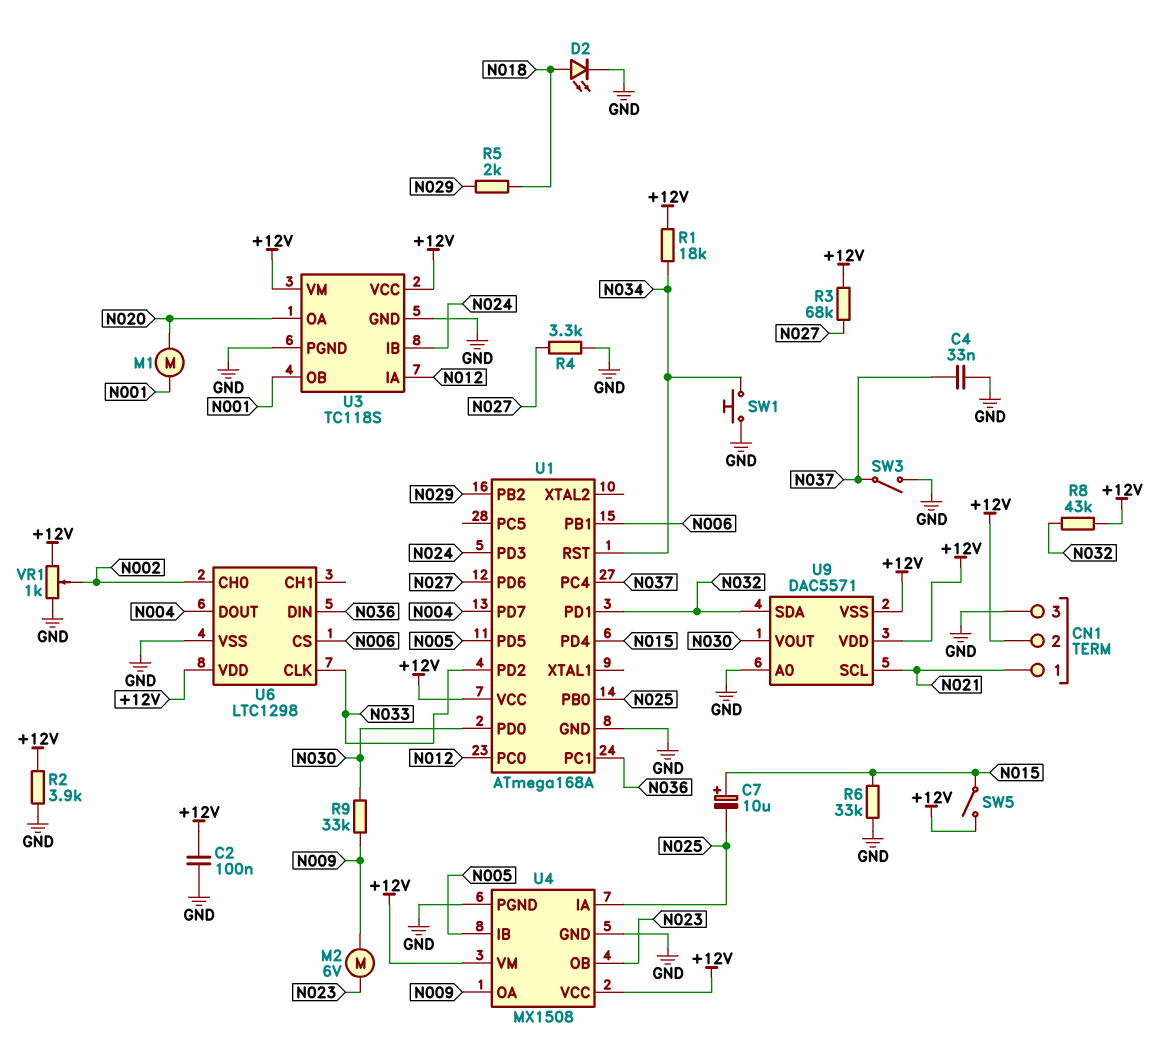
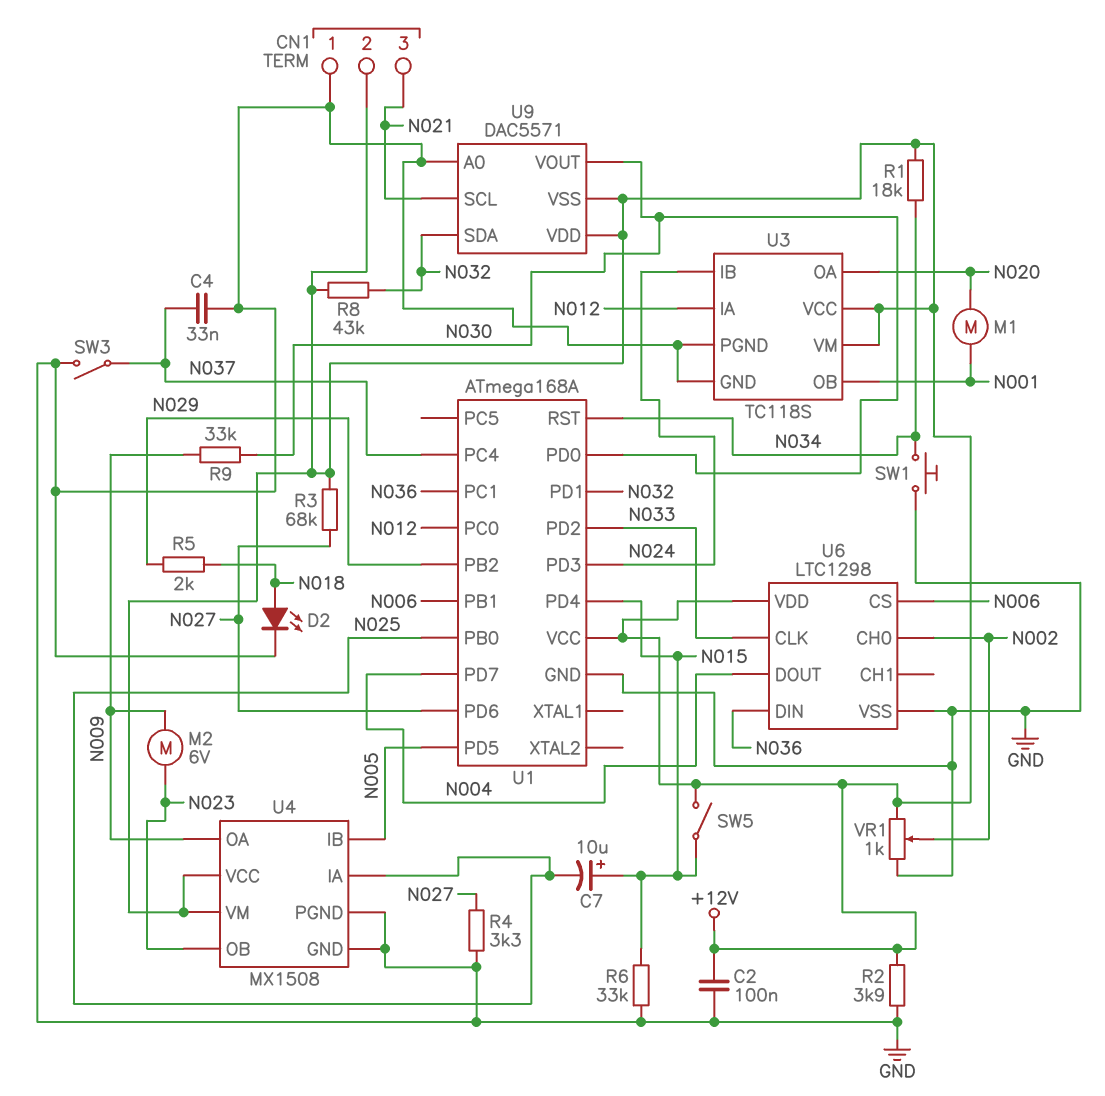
CN1 pin 1: N021 -> GND
CN1 pin 3: GND -> N021

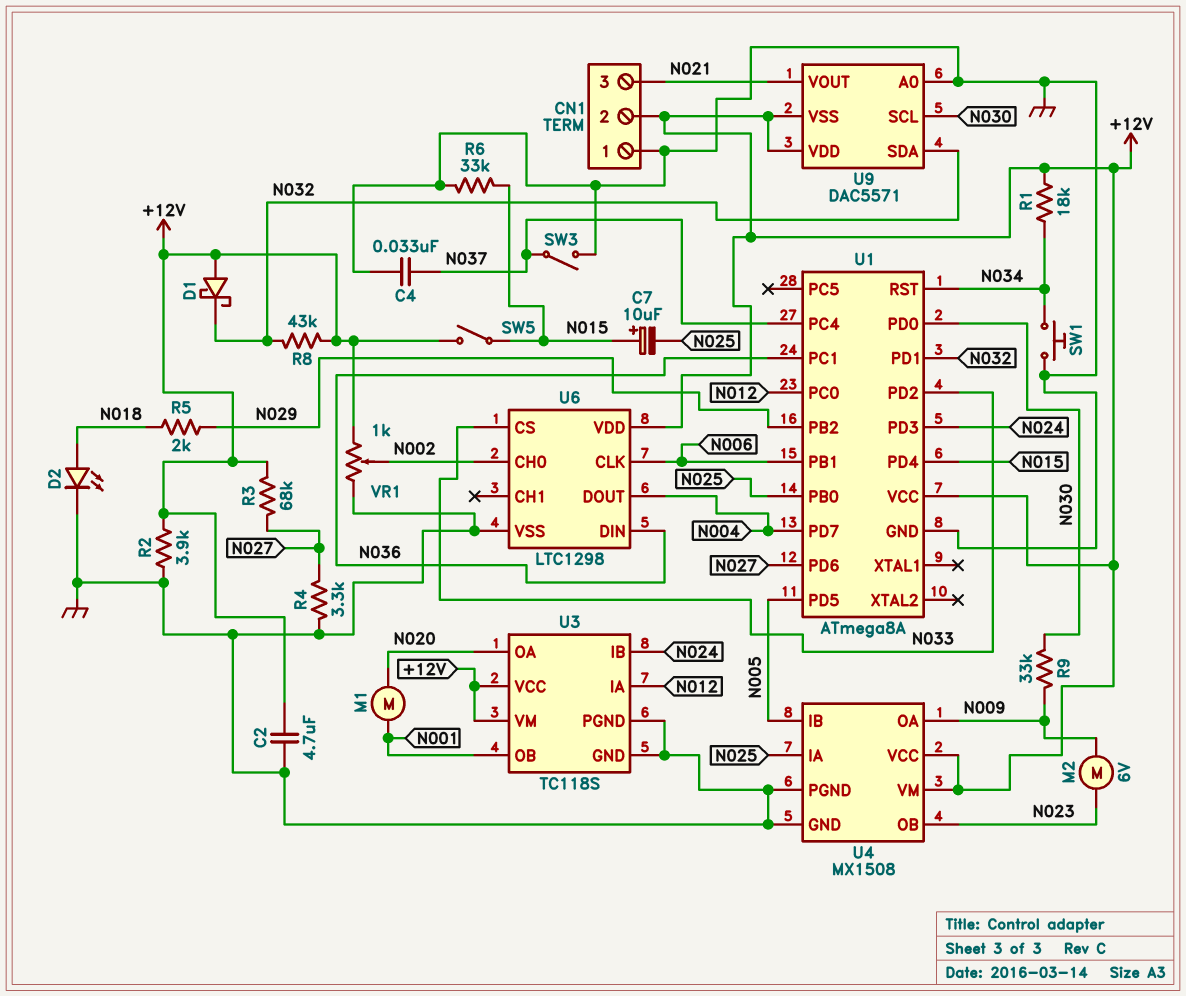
C2: 100nF (+12V, GND) -> 4.7uF (+12V, GND)
D1: none -> schottky (A +12V, K N032)
U1: ATmega168A -> ATmega8A
U6 pin CLK: N033 -> N006
U6 pin CS: N006 -> N033
U9 pin SCL: N021 -> N030
U9 pin VOUT: N030 -> N021

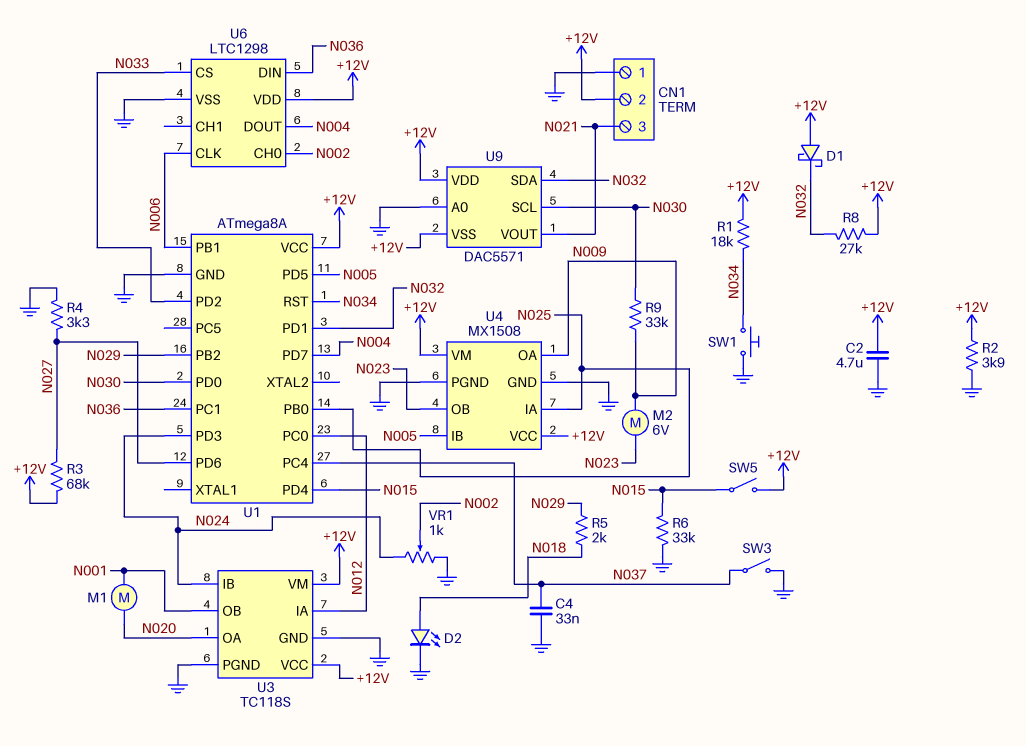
C7: 10uF (plus N015, minus N025) -> none
R8: 43k (+12V, N032) -> 27k (+12V, N032)
VR1: 1k (+12V, GND, wiper N002) -> 1k (GND, N024, wiper N002)

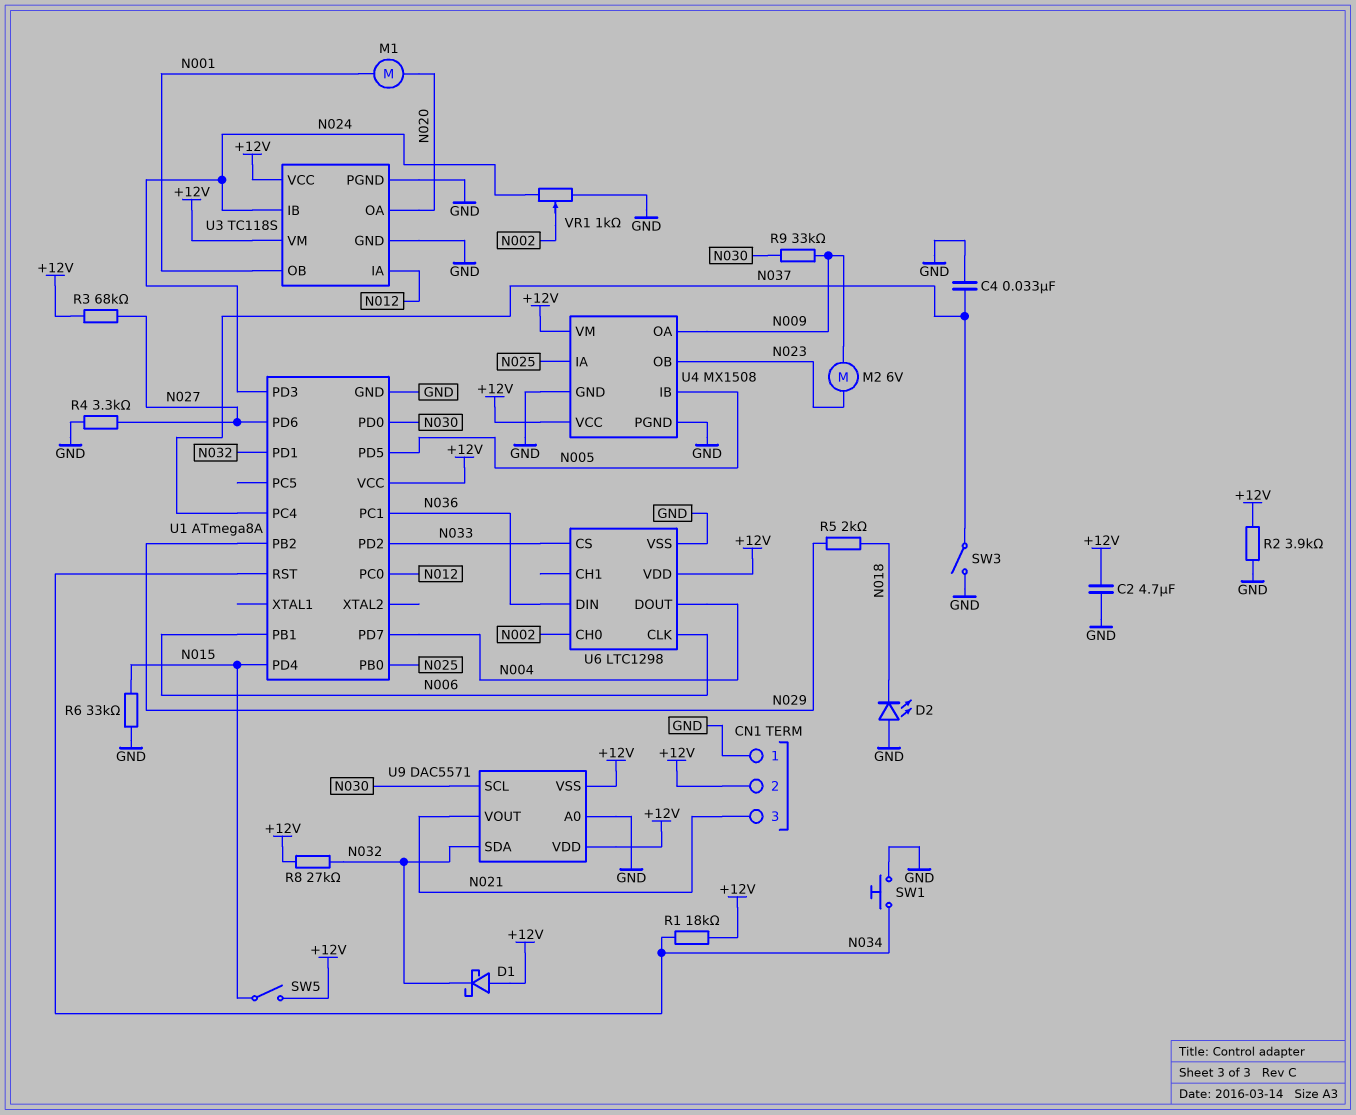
D2: LED (A N018, K GND) -> LED (A GND, K N018)

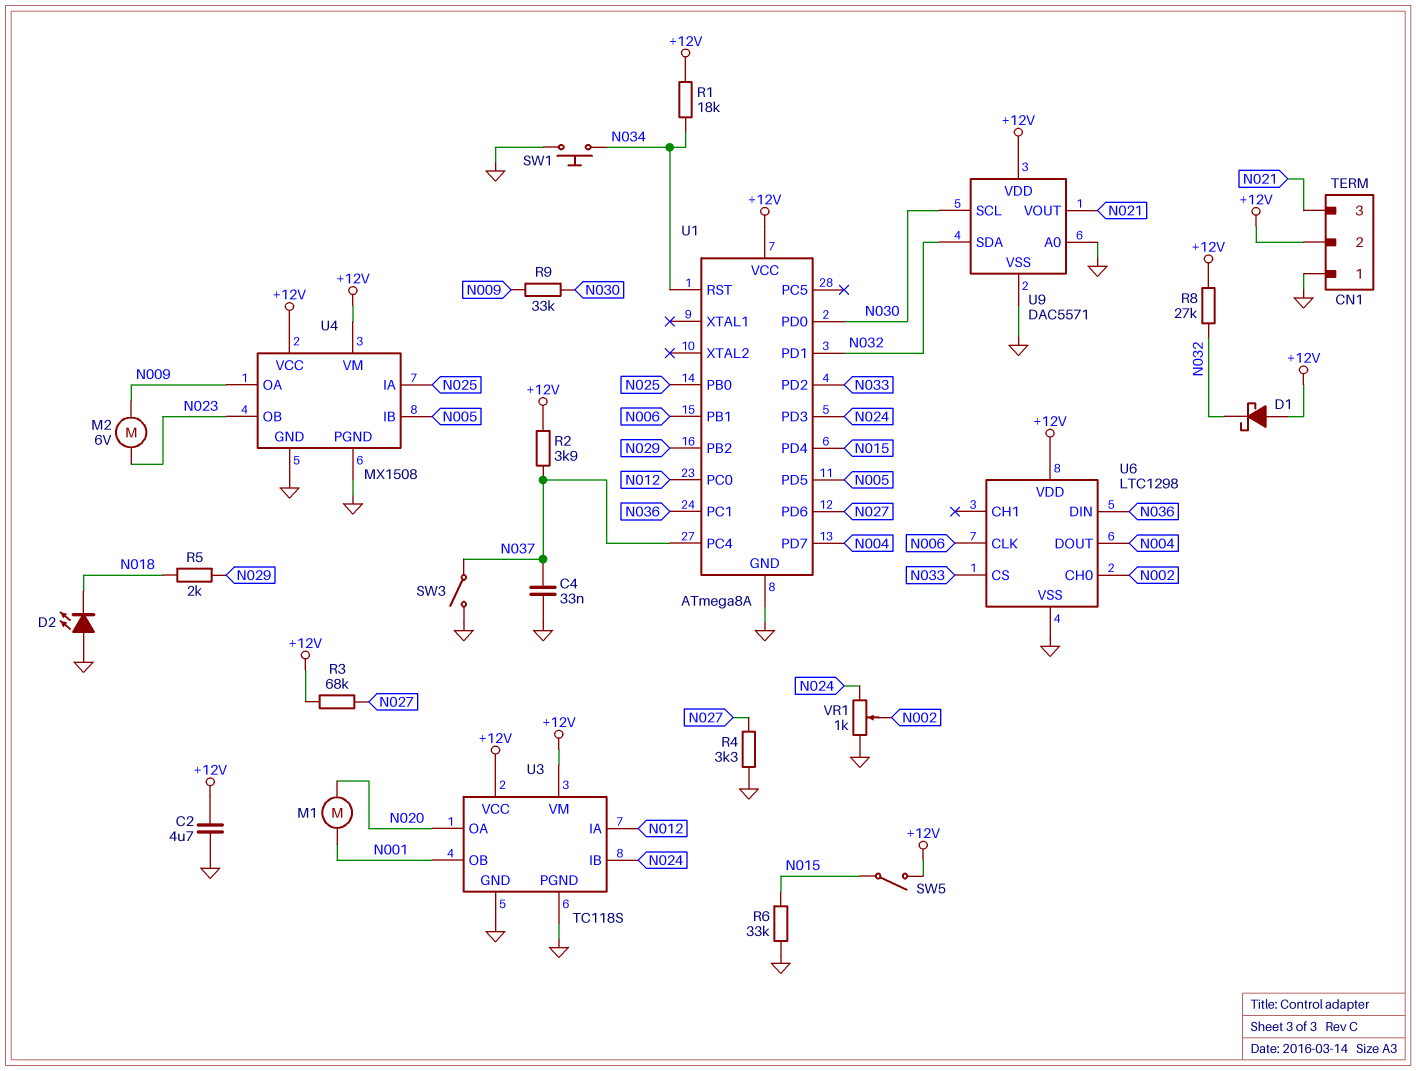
R2: 3.9k (+12V, GND) -> 3.9k (+12V, N037)
U9 pin VSS: +12V -> GND

